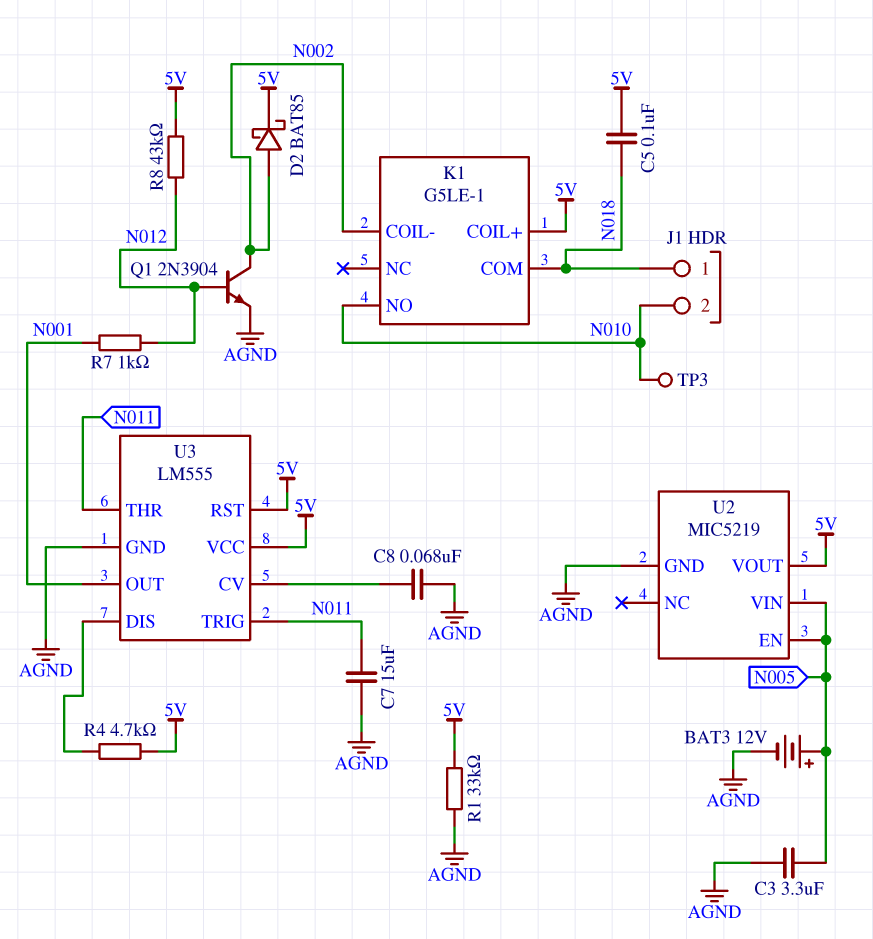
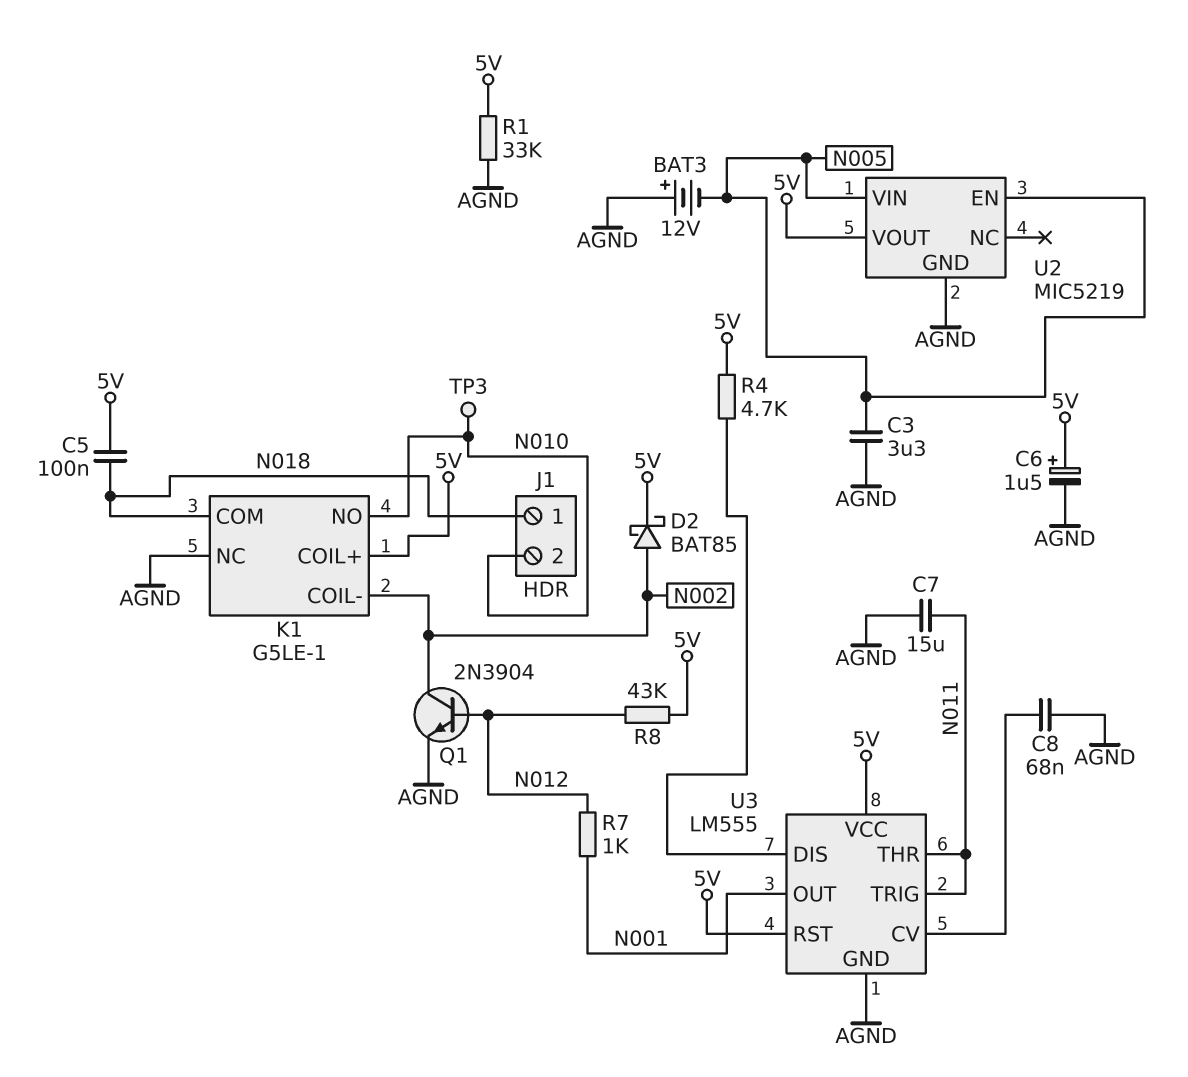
BAT3: 12V (plus N005, minus AGND) -> 12V (plus AGND, minus N005)
C6: none -> 1.5uF (plus 5V, minus AGND)
K1 pin NC: none -> AGND

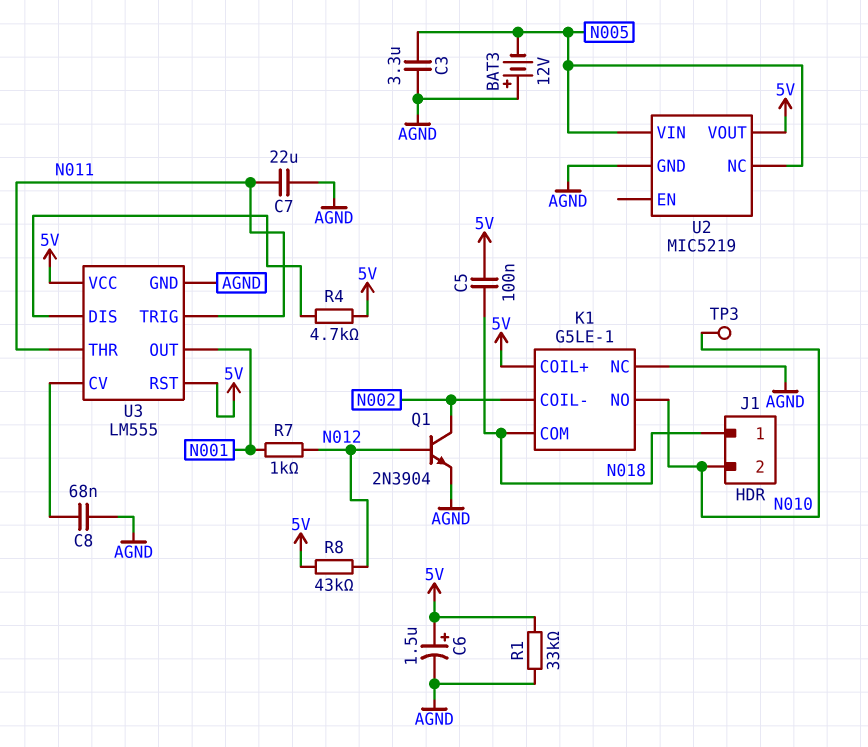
C7: 15uF (AGND, N011) -> 22uF (AGND, N011)
D2: schottky BAT85 (A N002, K 5V) -> none
U2 pin EN: N005 -> none
U2 pin NC: none -> N005

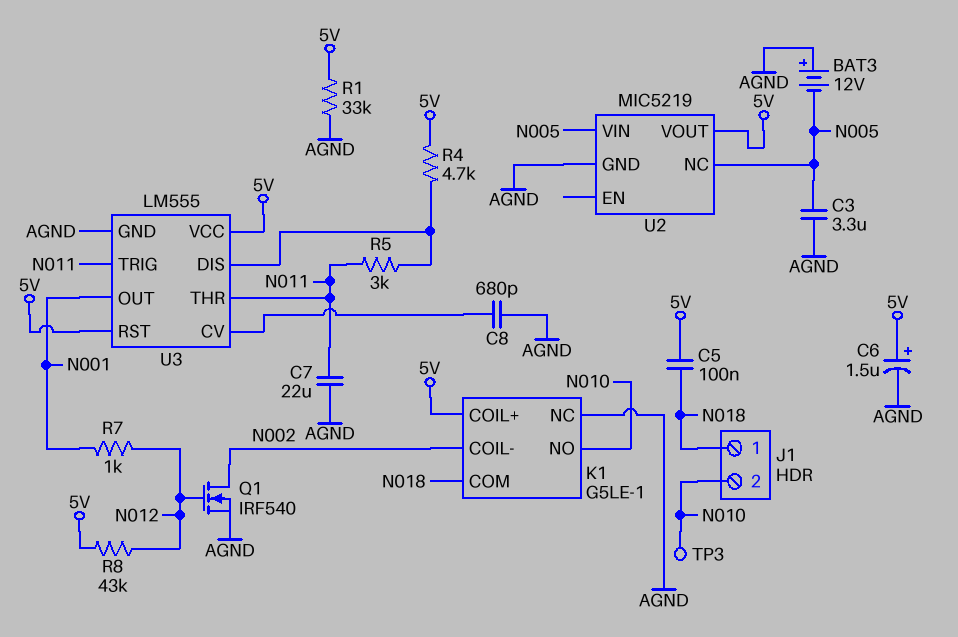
C8: 68nF (AGND, U3/CV) -> 680pF (AGND, U3/CV)
Q1: NPN 2N3904 (B N012, C N002, E AGND) -> NMOS IRF540 (G N012, D N002, S AGND)
R5: none -> 3k (N011, U3/DIS)

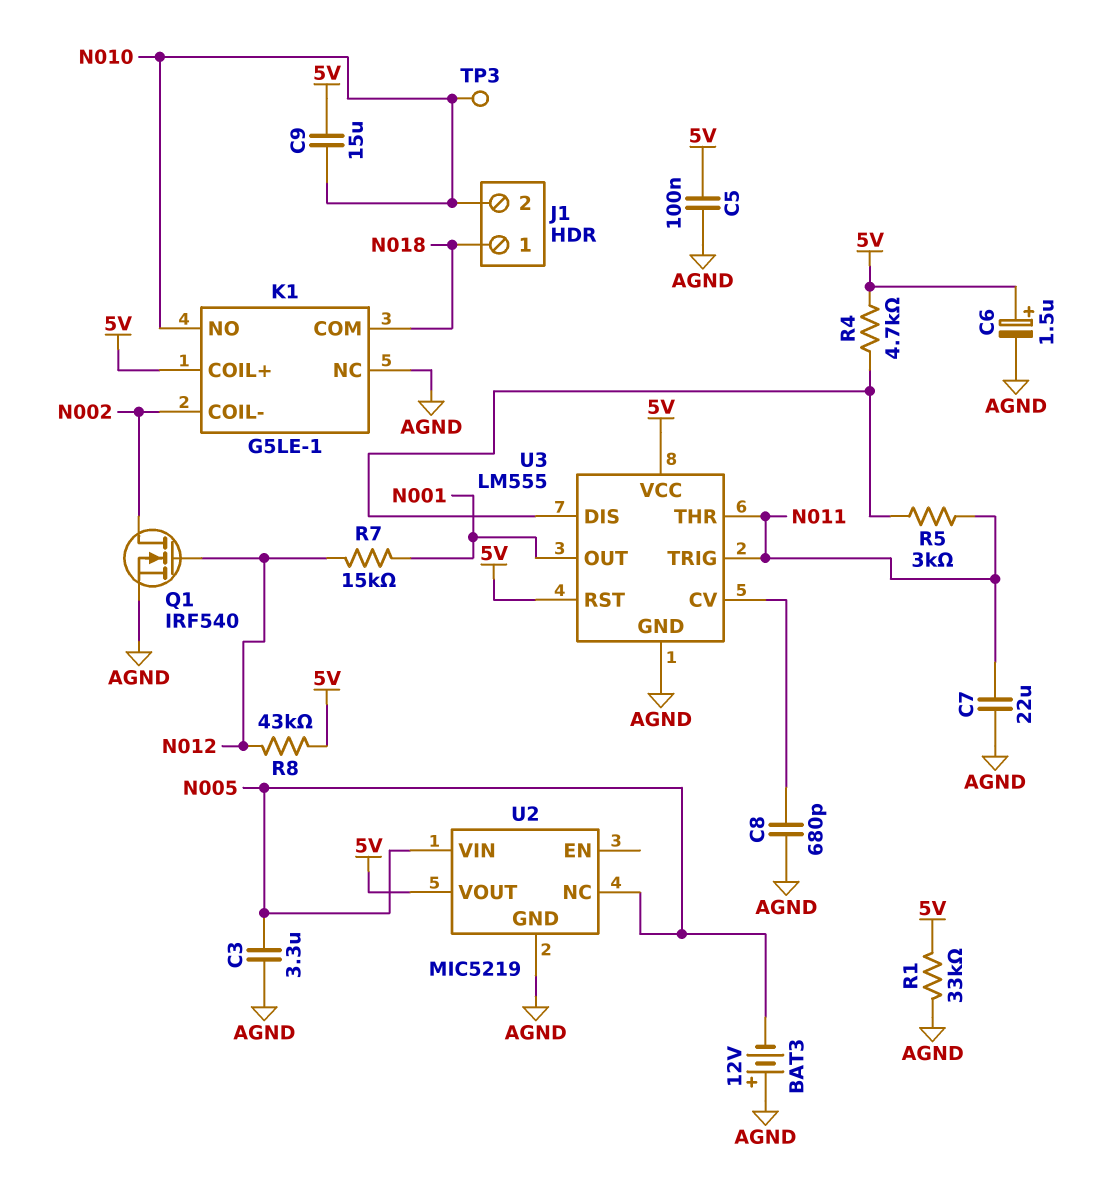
C5: 100nF (5V, N018) -> 100nF (5V, AGND)
C9: none -> 15uF (5V, N010)
R7: 1k (N001, N012) -> 15k (N001, N012)

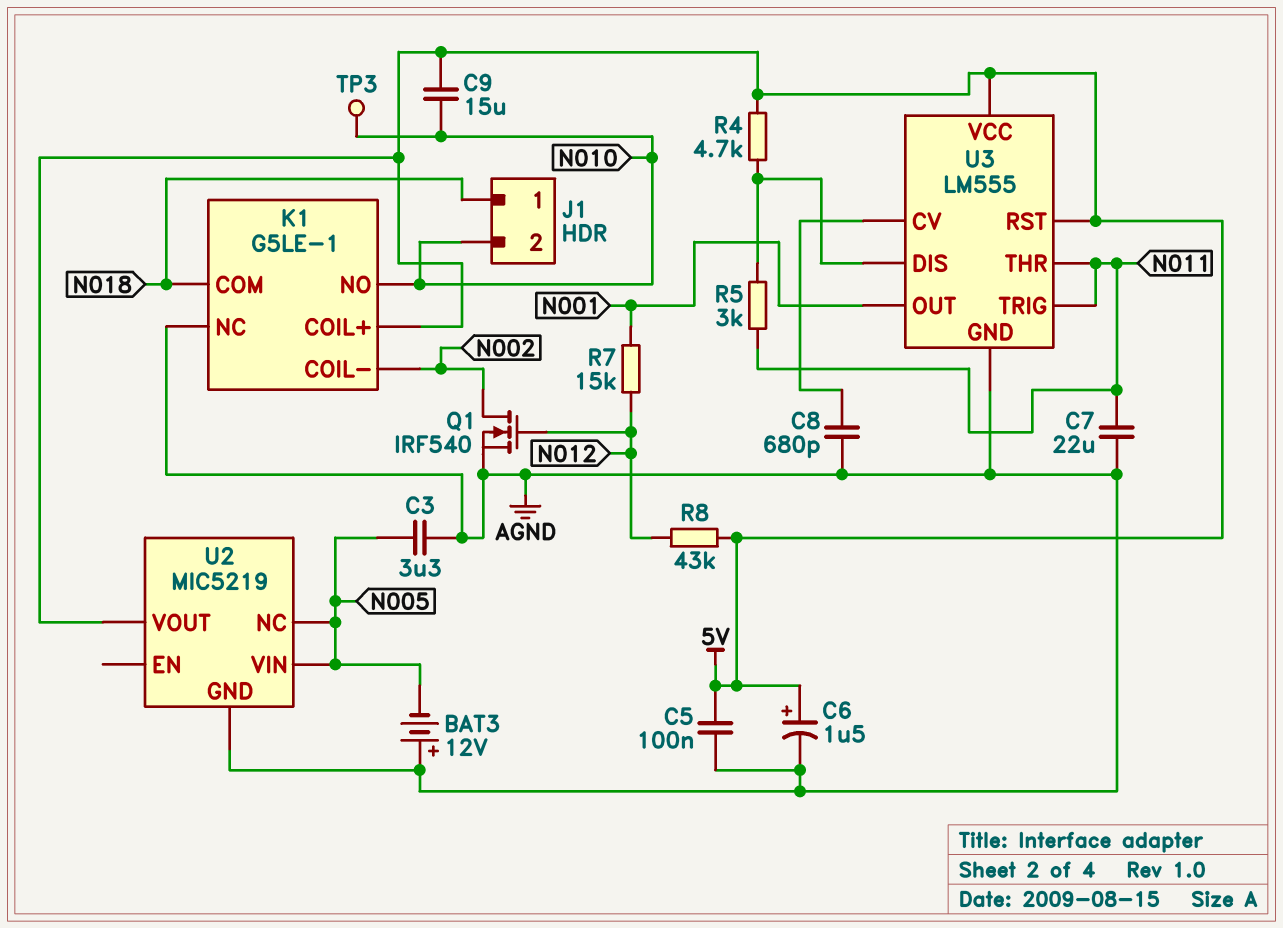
R1: 33k (5V, AGND) -> none

